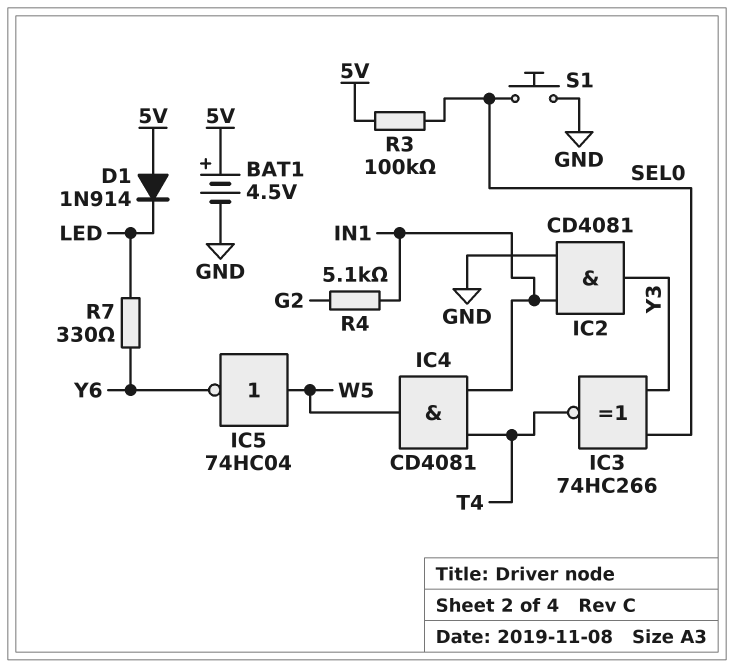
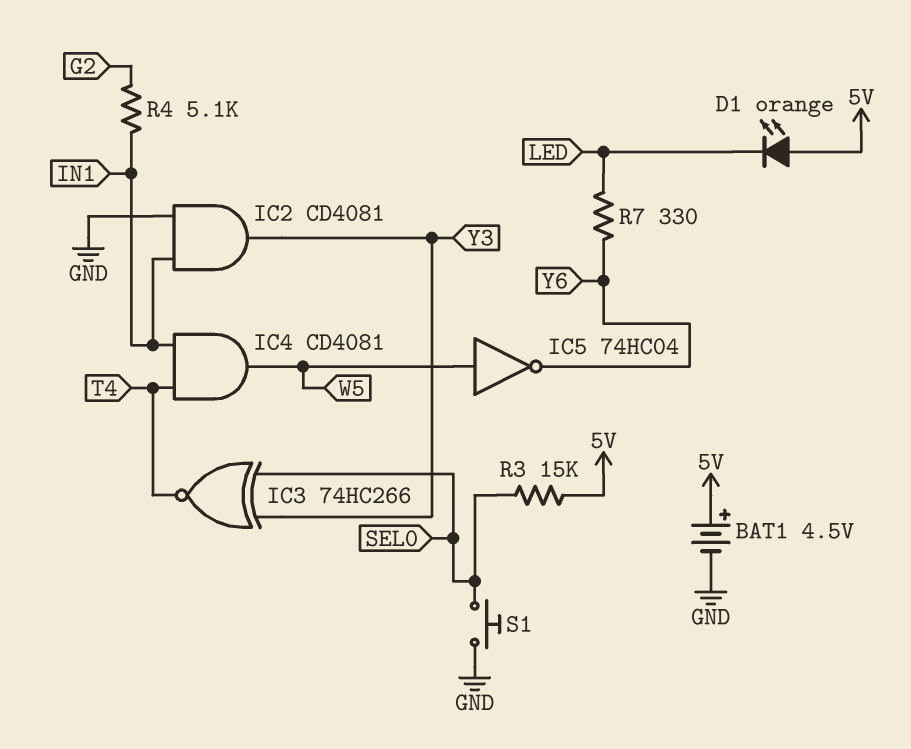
D1: diode 1N914 (A 5V, K LED) -> LED orange (A 5V, K LED)
R3: 100k (5V, SEL0) -> 15k (5V, SEL0)

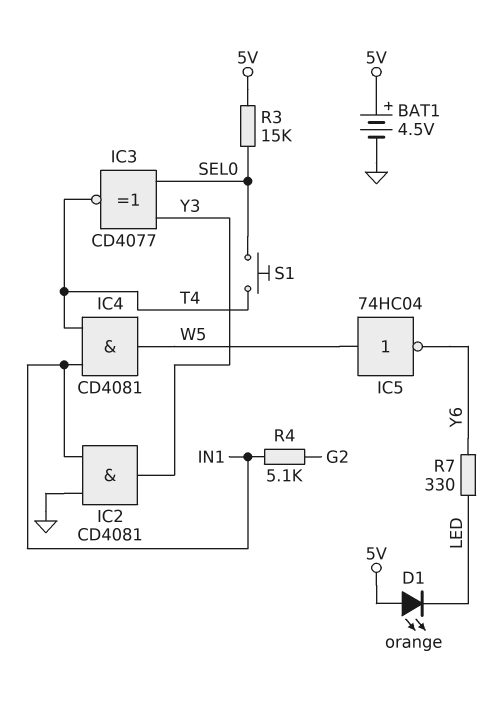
IC3: XNOR 74HC266 (in SEL0, in Y3, out T4) -> XNOR CD4077 (in SEL0, in Y3, out T4)
S1: button (GND, SEL0) -> button (SEL0, T4)

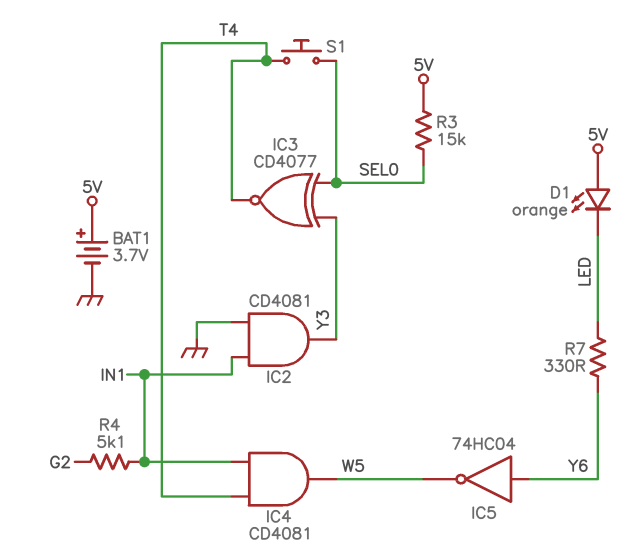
BAT1: 4.5V (plus 5V, minus GND) -> 3.7V (plus 5V, minus GND)
IC5: NOT 74HC04 (in W5, out Y6) -> NOT 74HC04 (in Y6, out W5)

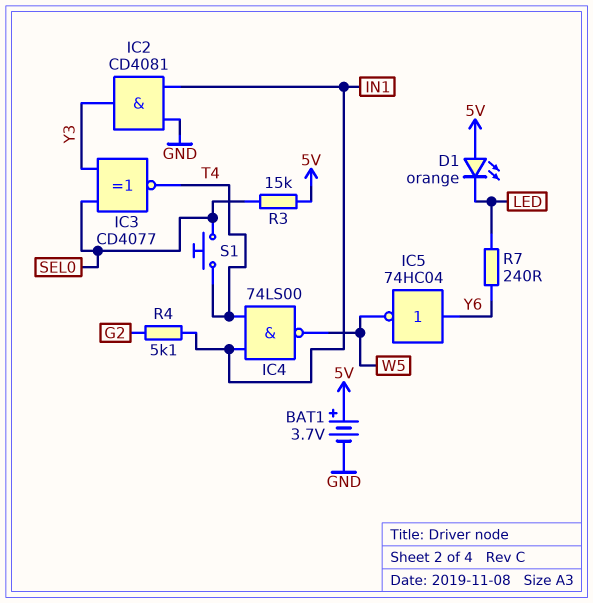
IC4: AND CD4081 (in IN1, in T4, out W5) -> NAND 74LS00 (in IN1, in T4, out W5)
R7: 330 (LED, Y6) -> 240 (LED, Y6)

